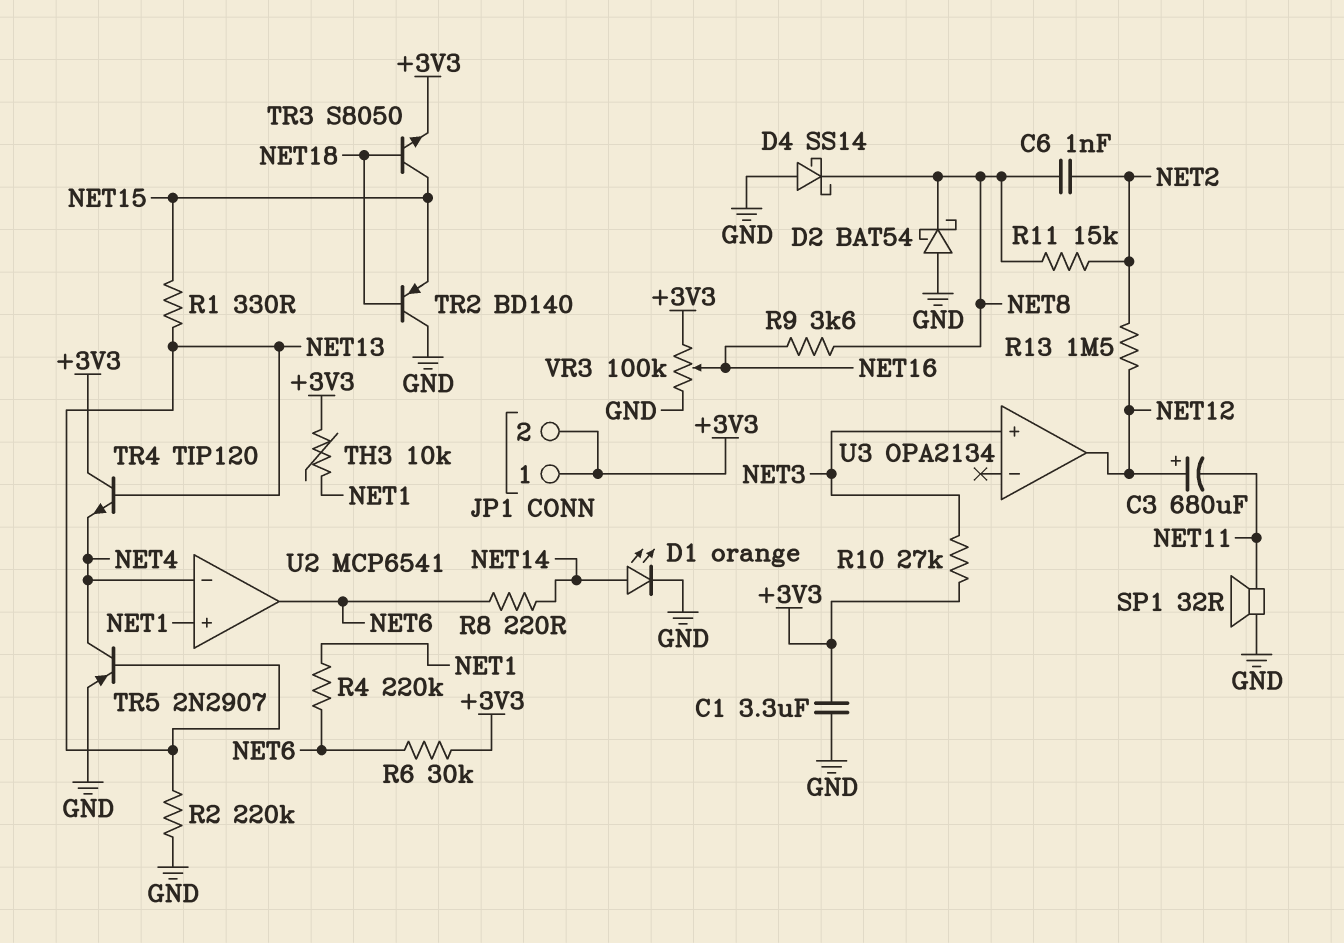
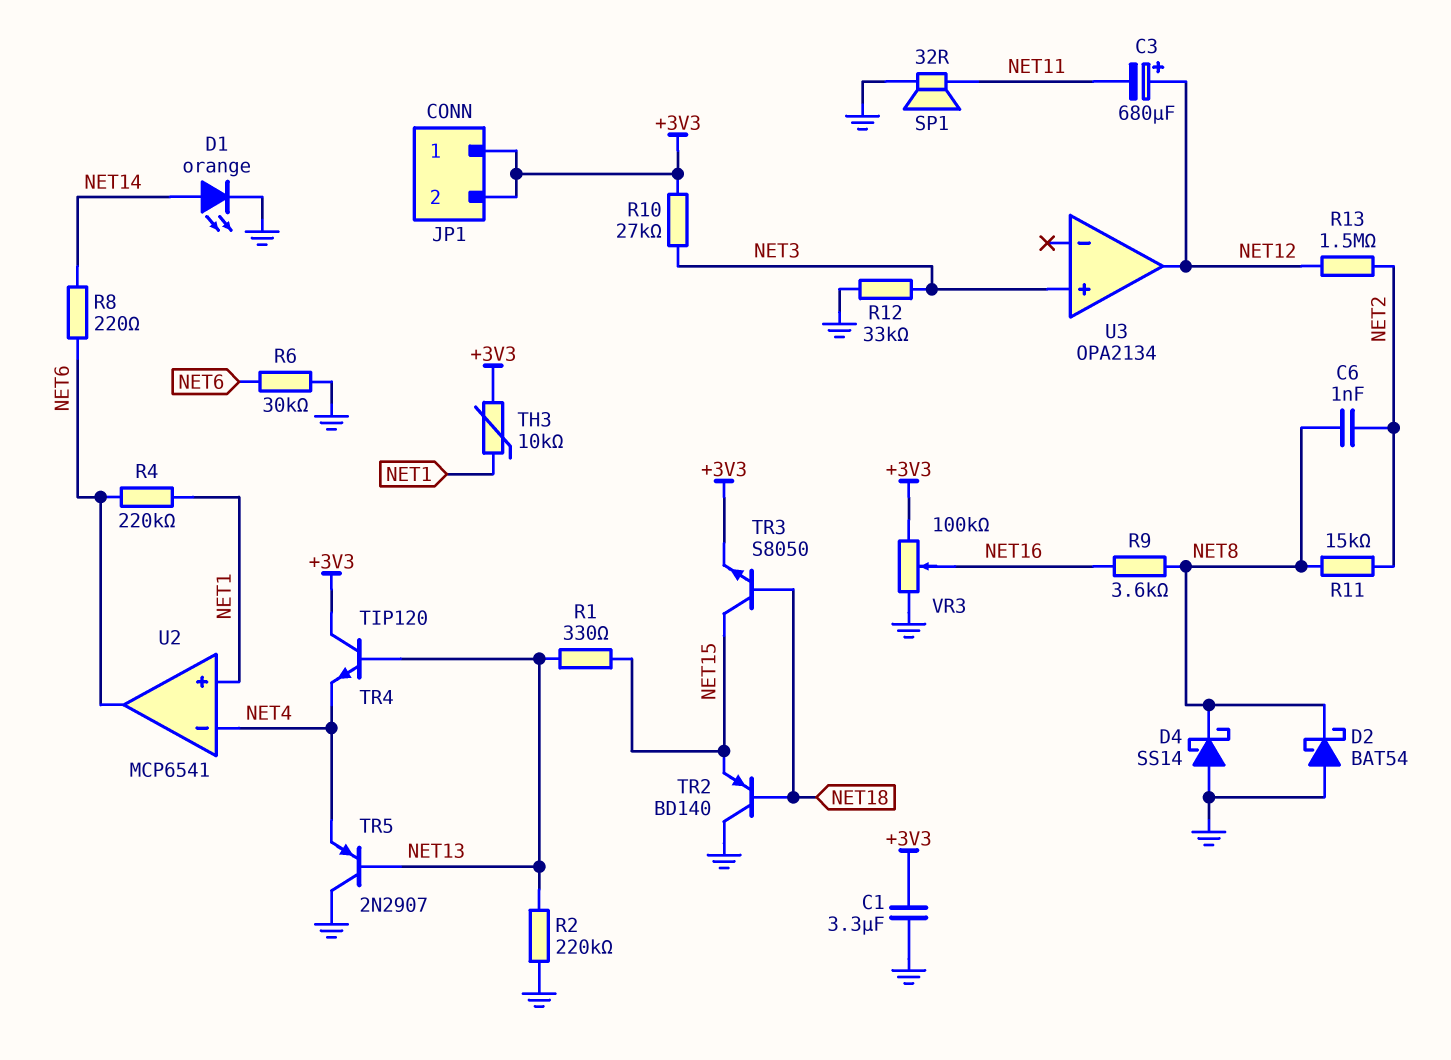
R6: 30k (+3V3, NET6) -> 30k (GND, NET6)
R12: none -> 33k (GND, NET3)
TR5: PNP 2N2907 (B NET13, C NET4, E GND) -> PNP 2N2907 (B NET13, C GND, E NET4)

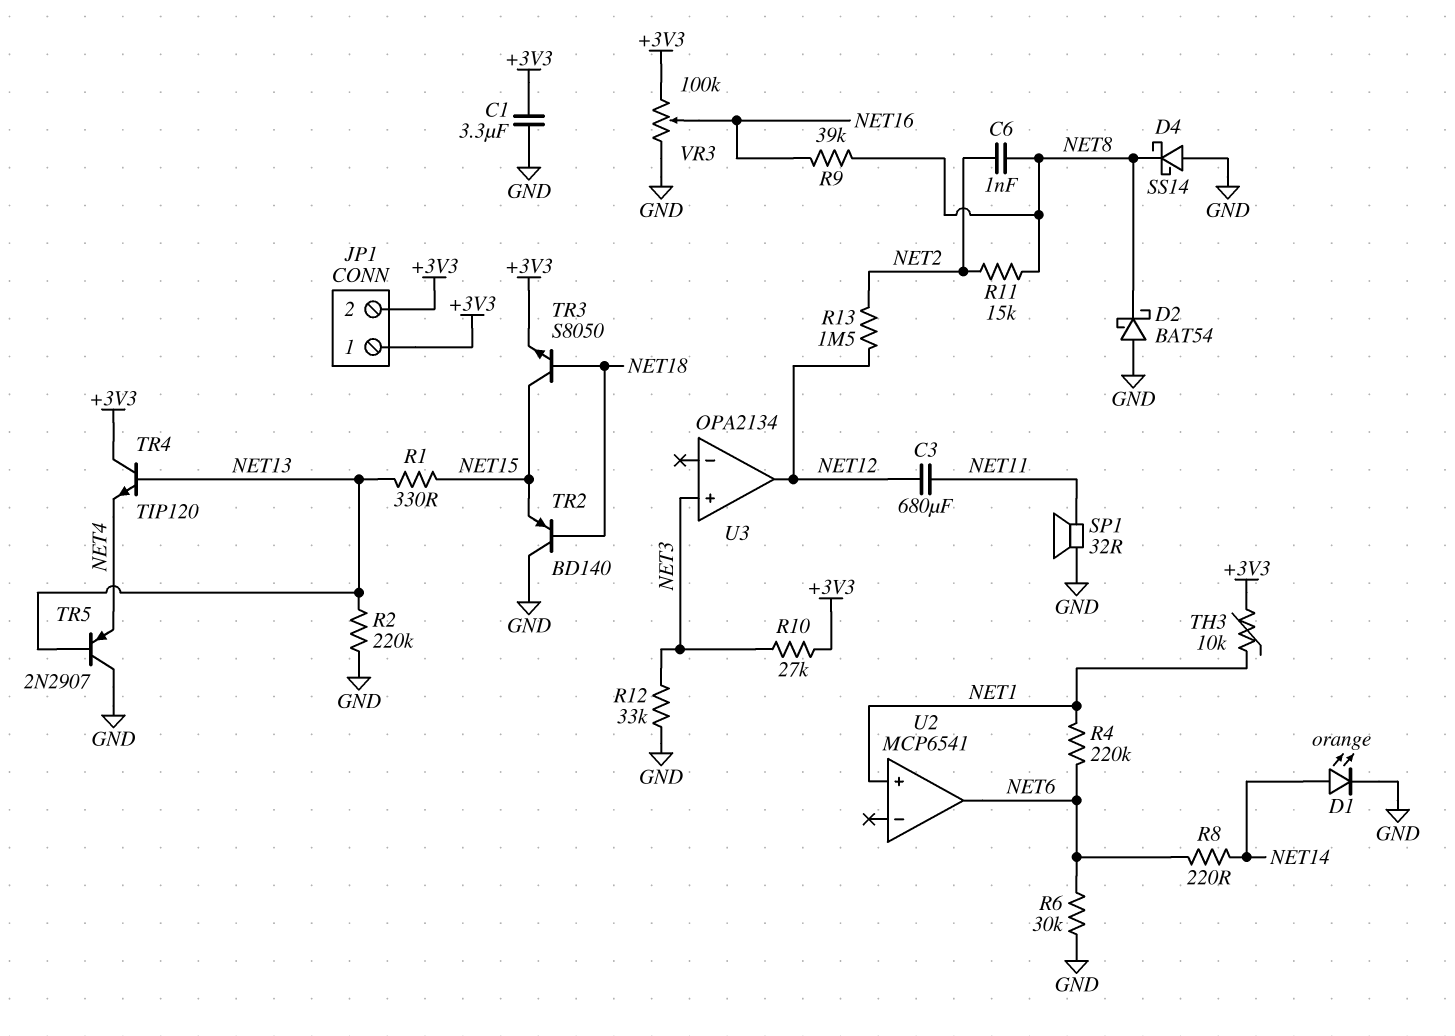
C3: 680uF (plus NET12, minus NET11) -> 680uF (NET11, NET12)
R9: 3.6k (NET8, NET16) -> 39k (NET8, NET16)
U2 pin in-: NET4 -> none

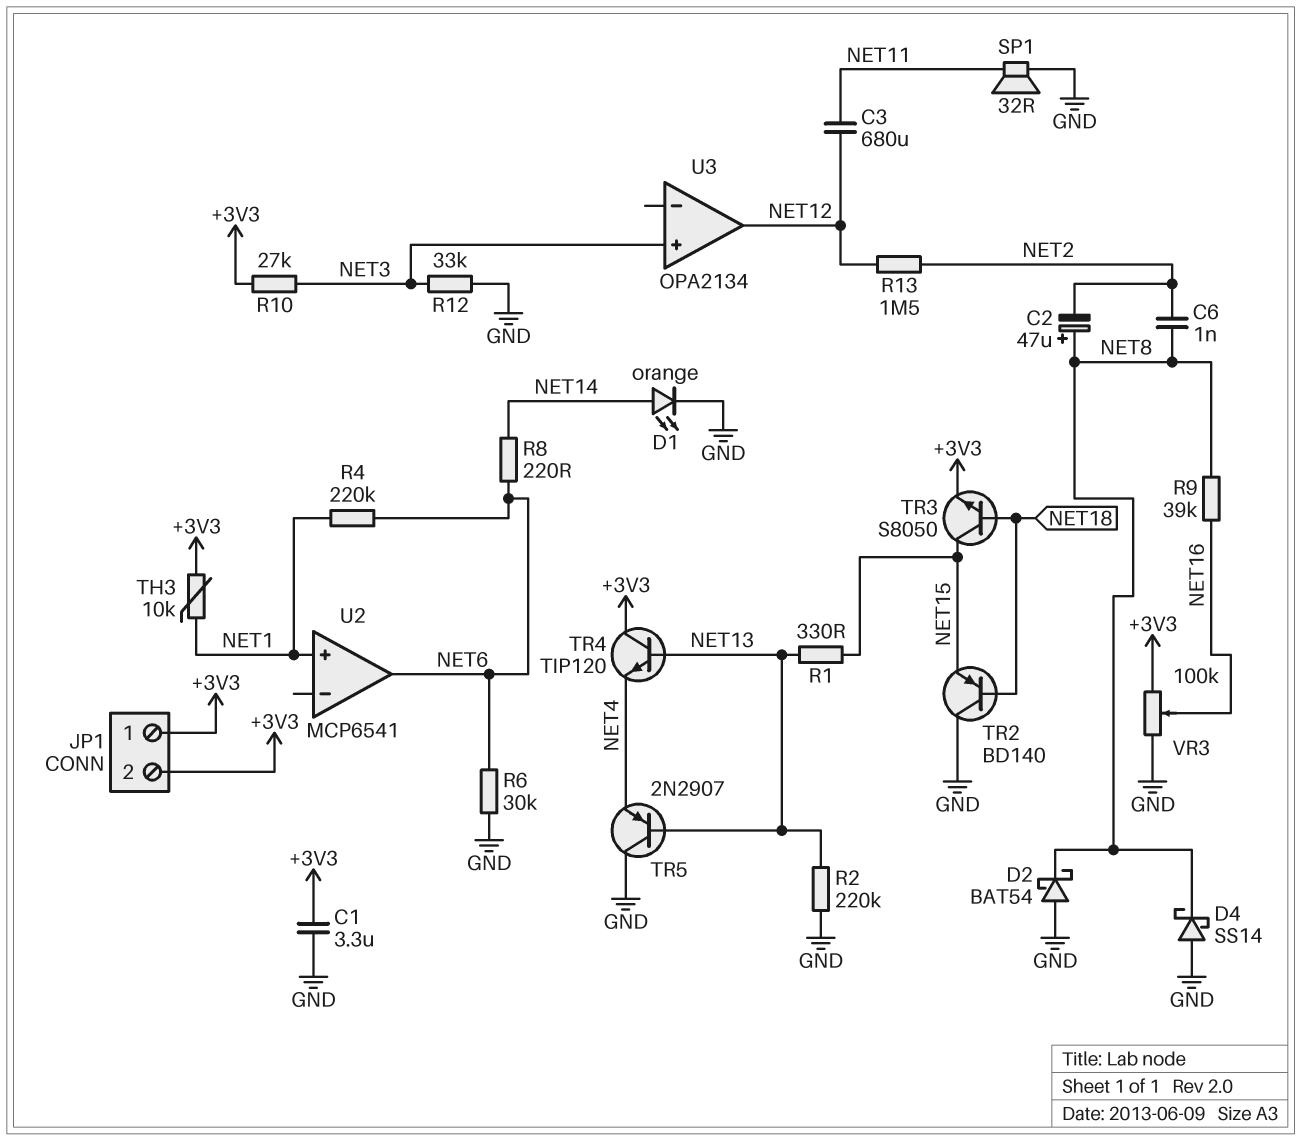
C2: none -> 47uF (plus NET8, minus NET2)
R11: 15k (NET2, NET8) -> none

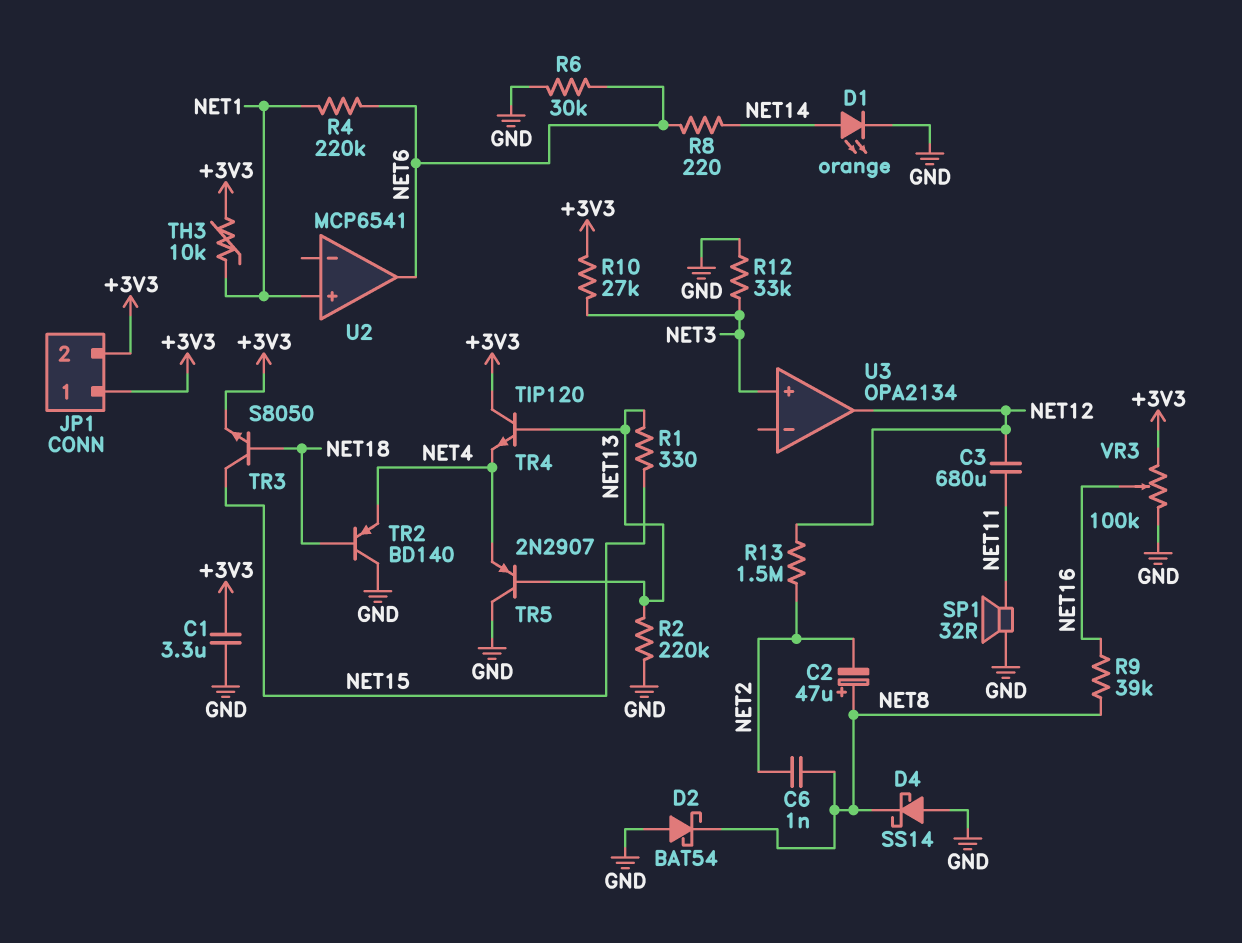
TR2: PNP BD140 (B NET18, C GND, E NET15) -> PNP BD140 (B NET18, C GND, E NET4)

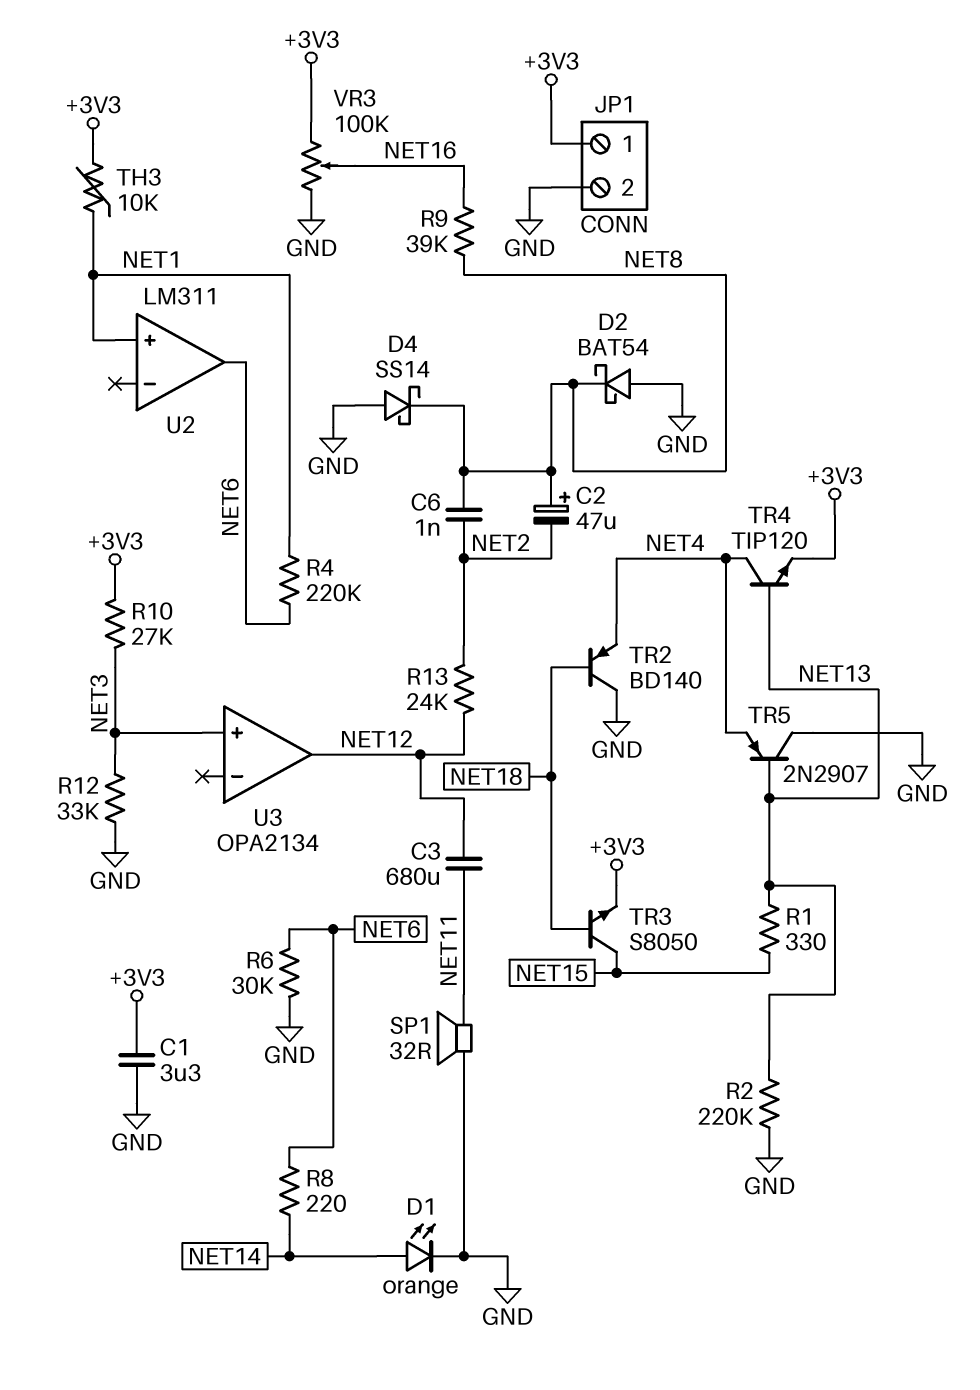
JP1 pin 2: +3V3 -> GND
R13: 1.5M (NET2, NET12) -> 24k (NET2, NET12)
TR4: NPN TIP120 (B NET13, C +3V3, E NET4) -> NPN TIP120 (B NET13, C NET4, E +3V3)
U2: MCP6541 -> LM311

